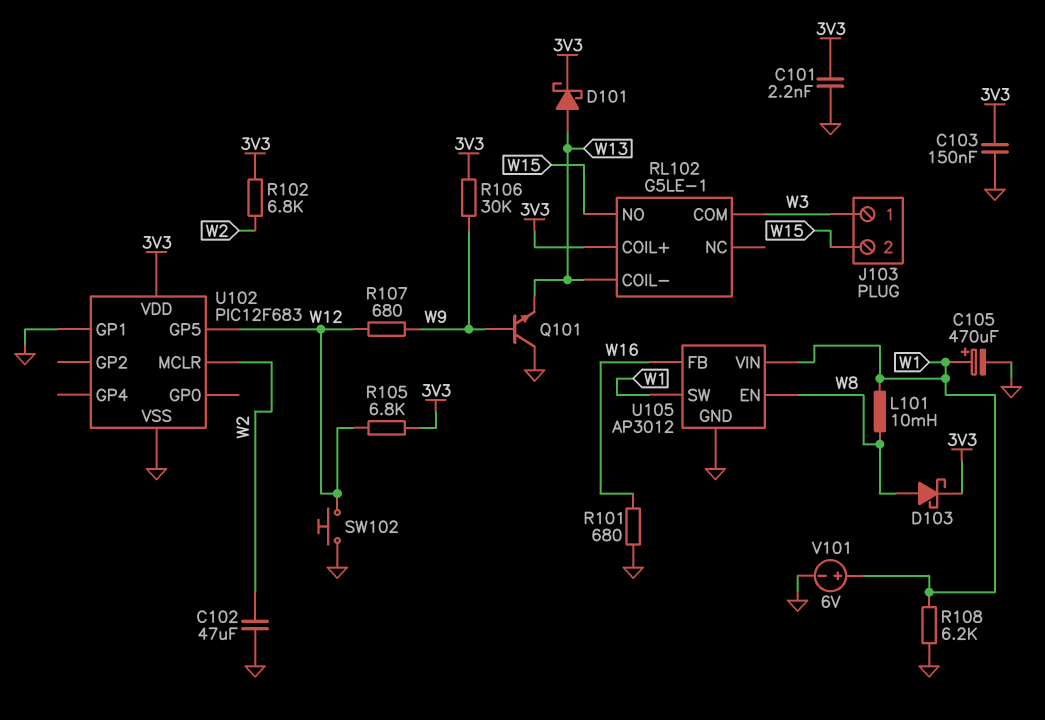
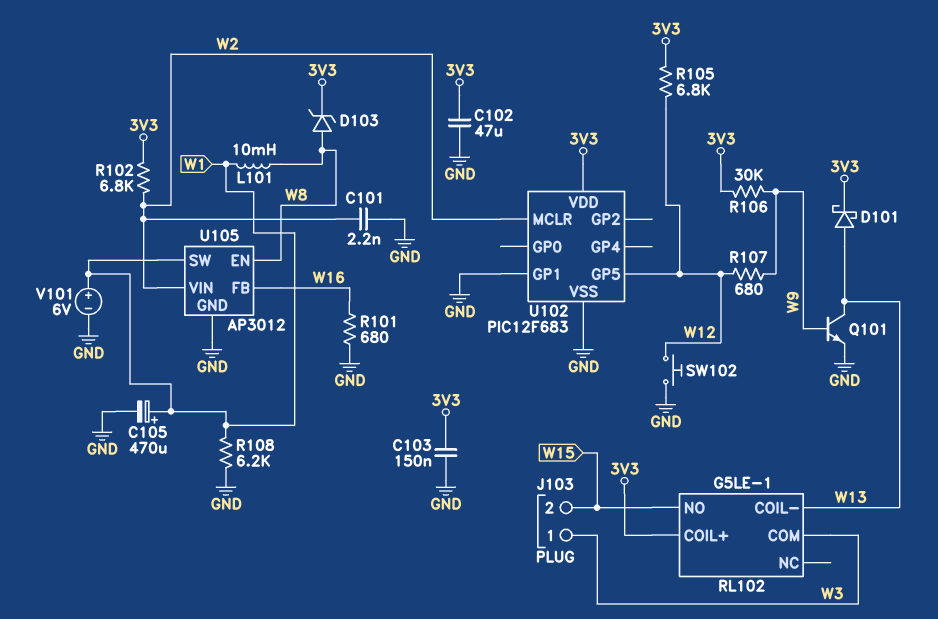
C101: 2.2nF (3V3, GND) -> 2.2nF (GND, W2)
C102: 47uF (GND, W2) -> 47uF (3V3, GND)
D103: schottky (A W8, K 3V3) -> zener (A W8, K 3V3)
Q101: NPN (B W9, C GND, E W13) -> NPN (B W9, C W13, E GND)
U105 pin VIN: W1 -> W2

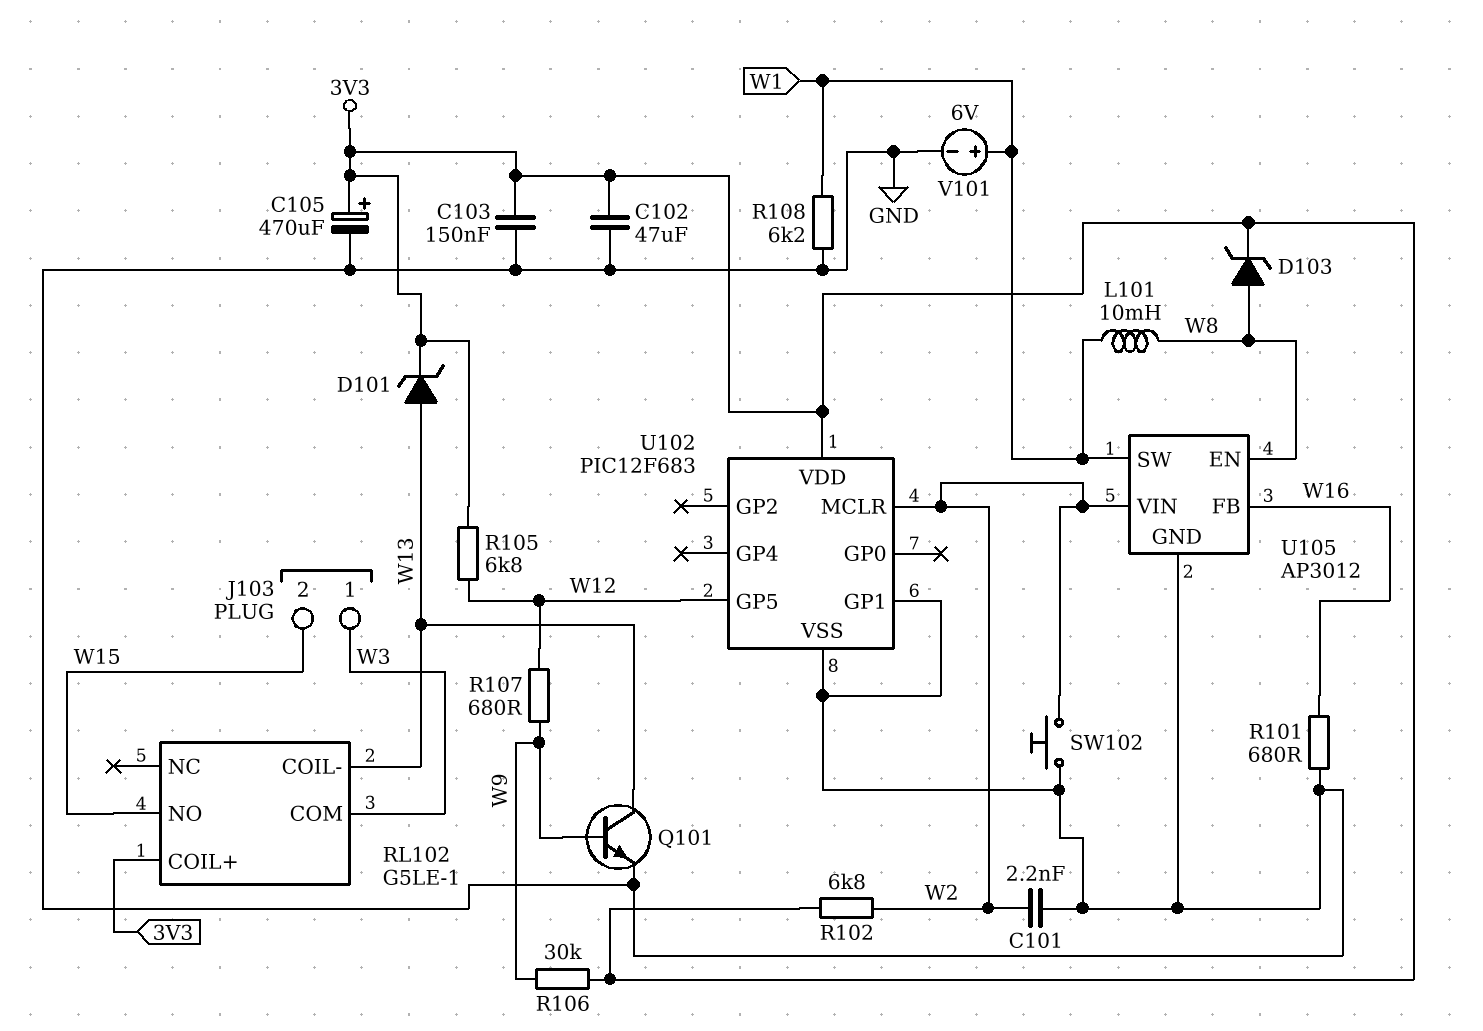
C105: 470uF (plus W1, minus GND) -> 470uF (plus 3V3, minus GND)
D101: schottky (A W13, K 3V3) -> zener (A W13, K 3V3)
SW102: button (GND, W12) -> button (GND, W2)

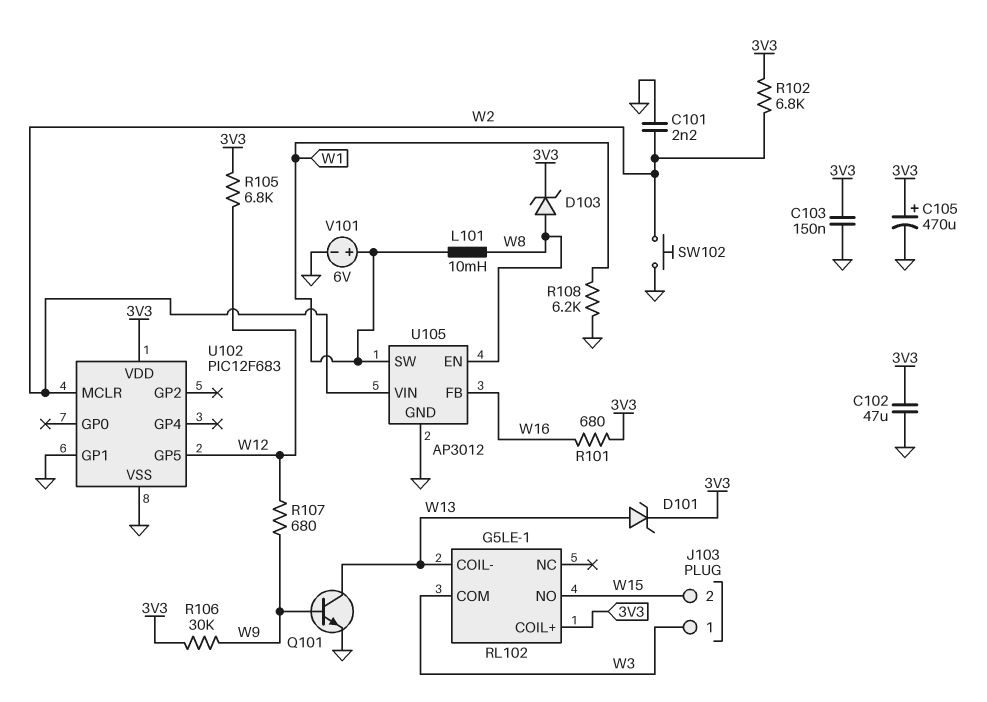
R101: 680 (GND, W16) -> 680 (3V3, W16)

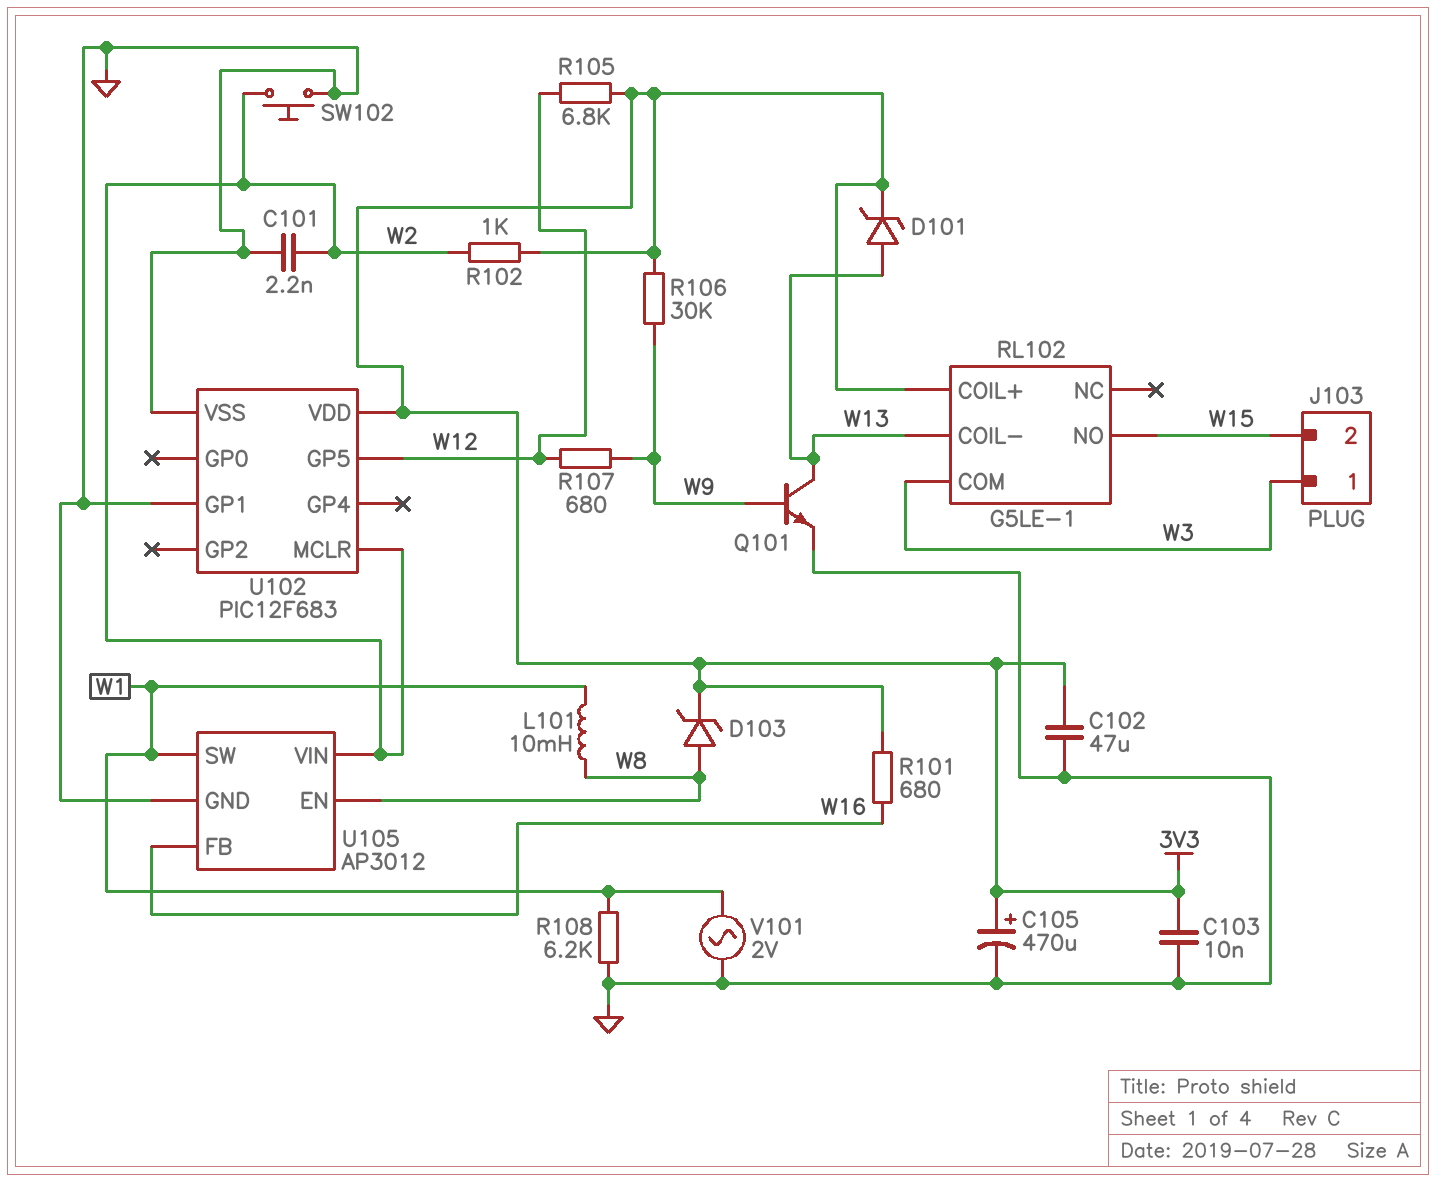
C103: 150nF (3V3, GND) -> 10nF (3V3, GND)
R102: 6.8k (3V3, W2) -> 1k (3V3, W2)
V101: 6V (plus W1, minus GND) -> AC 2V (GND, W1)

